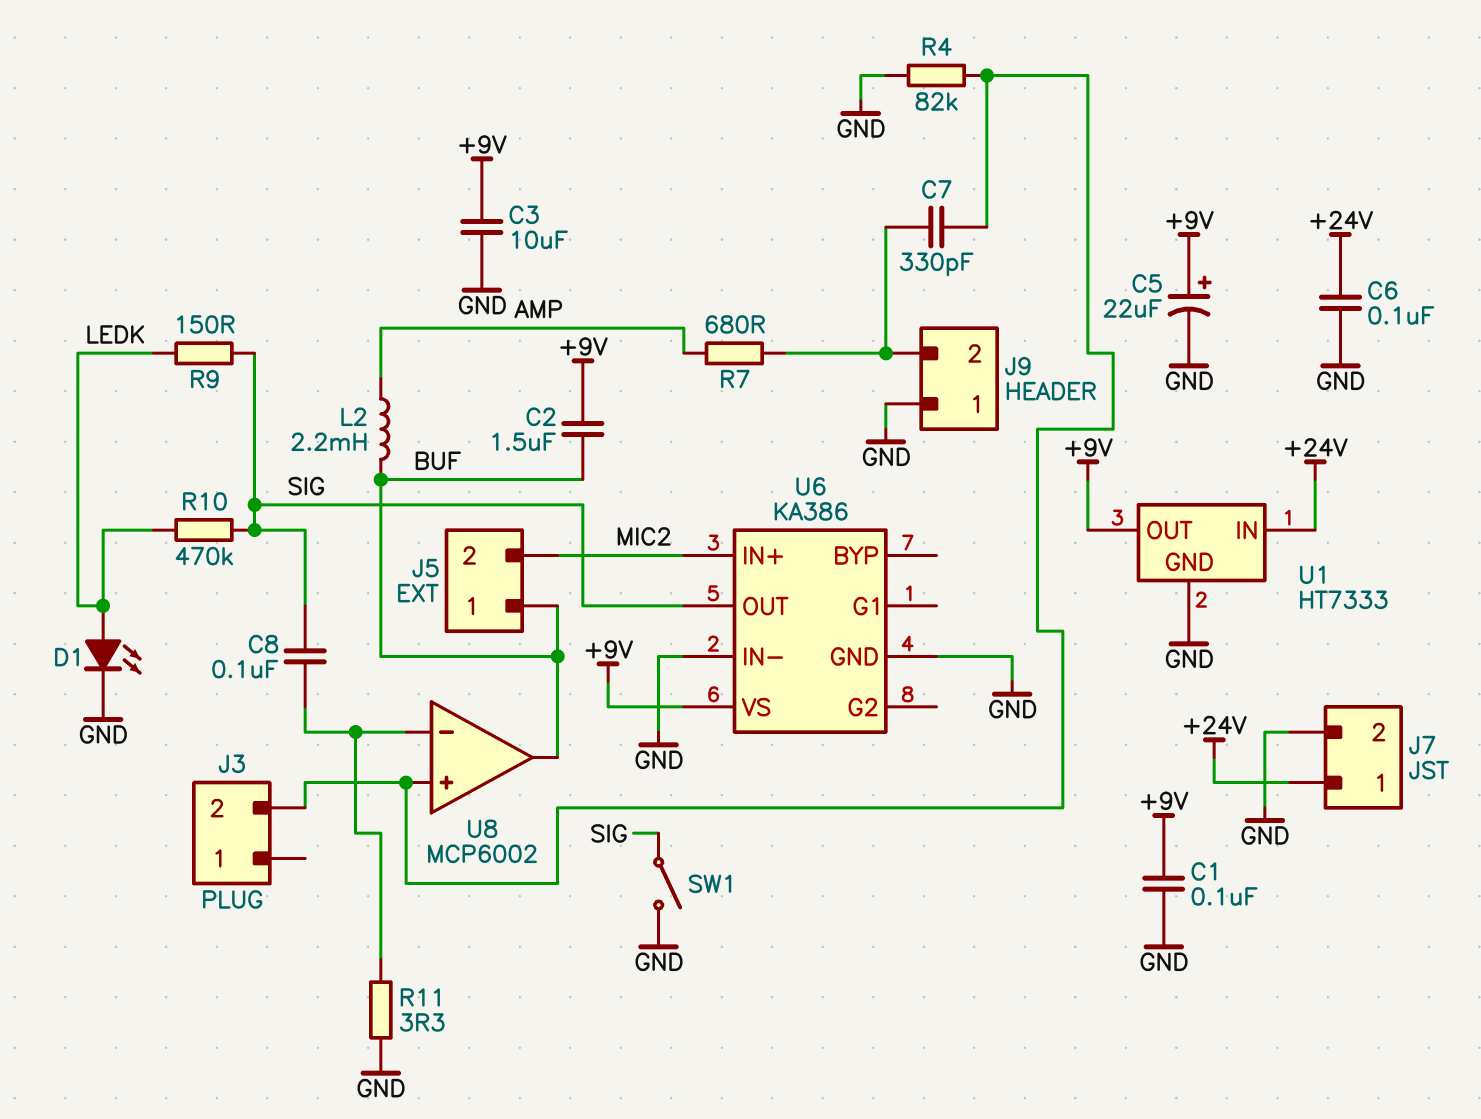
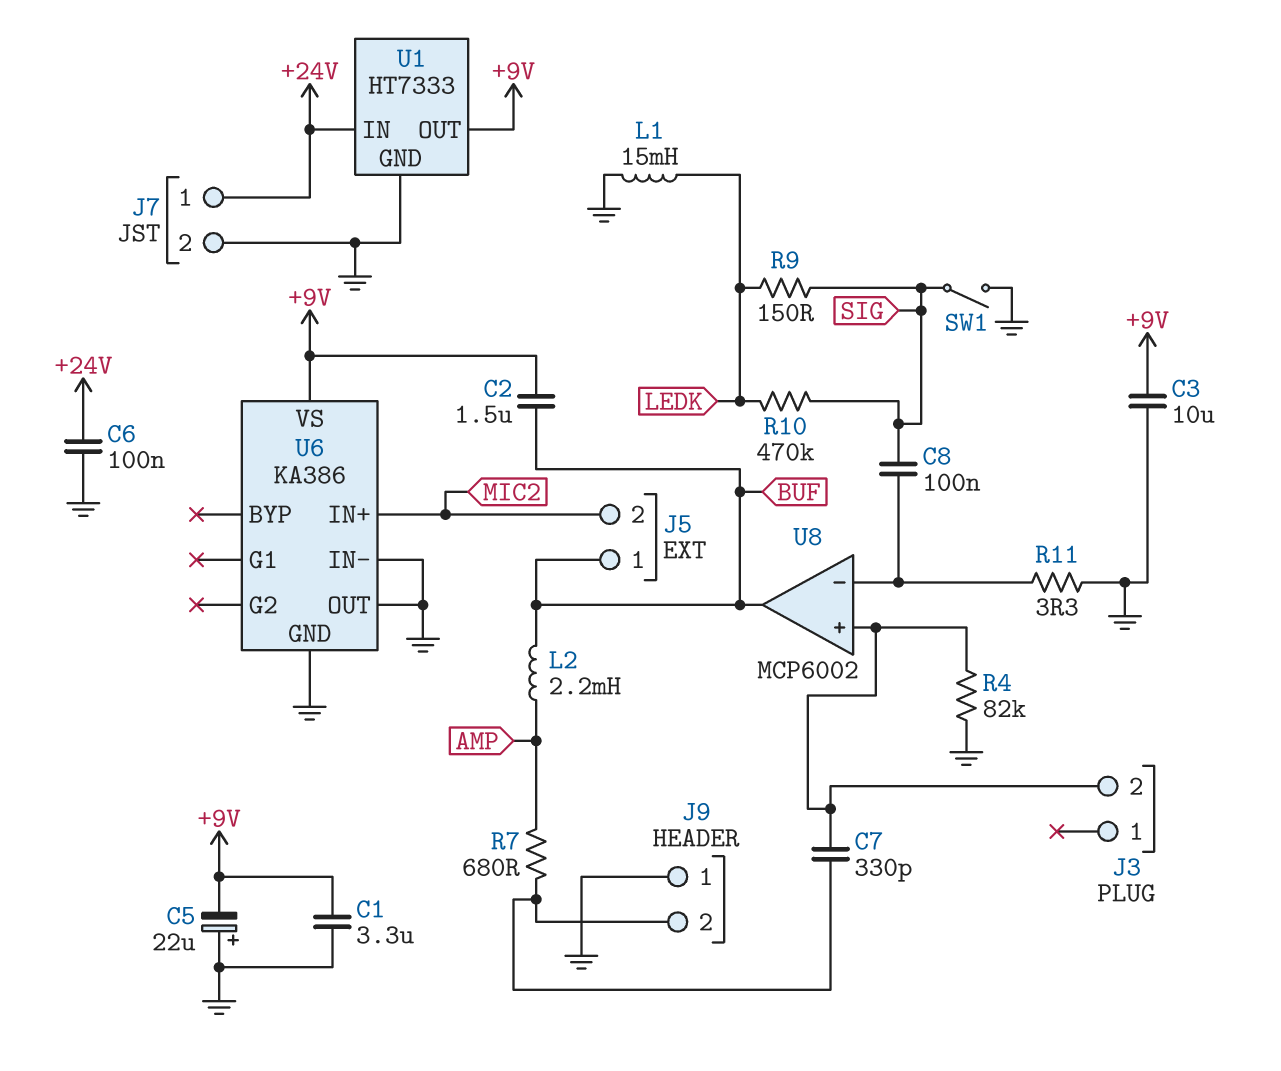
C1: 100nF (+9V, GND) -> 3.3uF (+9V, GND)
C5: 22uF (plus +9V, minus GND) -> 22uF (plus GND, minus +9V)
D1: LED (A LEDK, K GND) -> none
L1: none -> 15mH (GND, LEDK)
U6 pin OUT: SIG -> GND

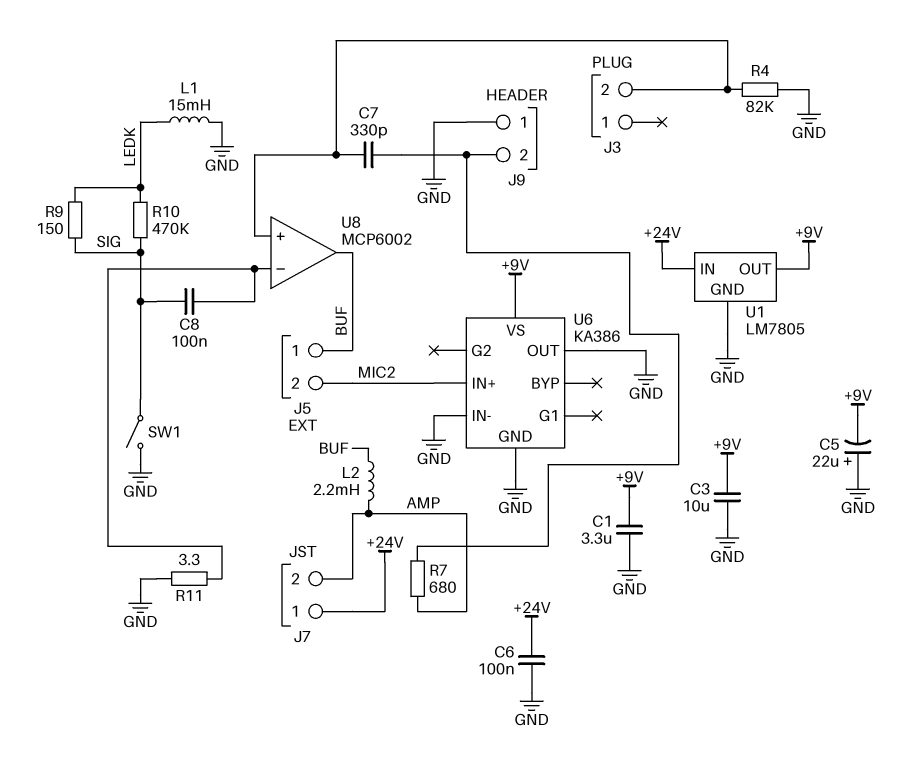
C2: 1.5uF (+9V, BUF) -> none
J7 pin 2: GND -> AMP
U1: HT7333 -> LM7805

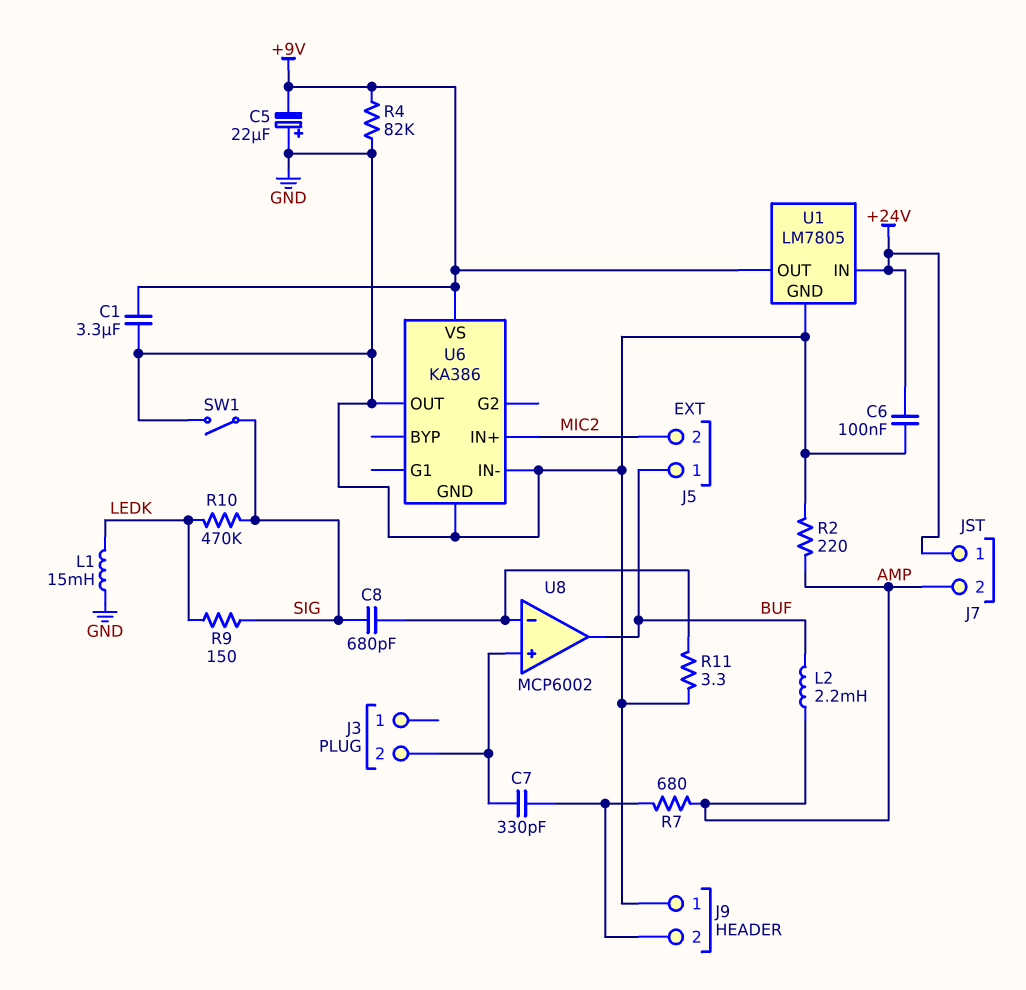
C3: 10uF (+9V, GND) -> none
C8: 100nF (SIG, U8/in-) -> 680pF (SIG, U8/in-)
R2: none -> 220 (AMP, GND)
R4: 82k (GND, J3/2) -> 82k (+9V, GND)

